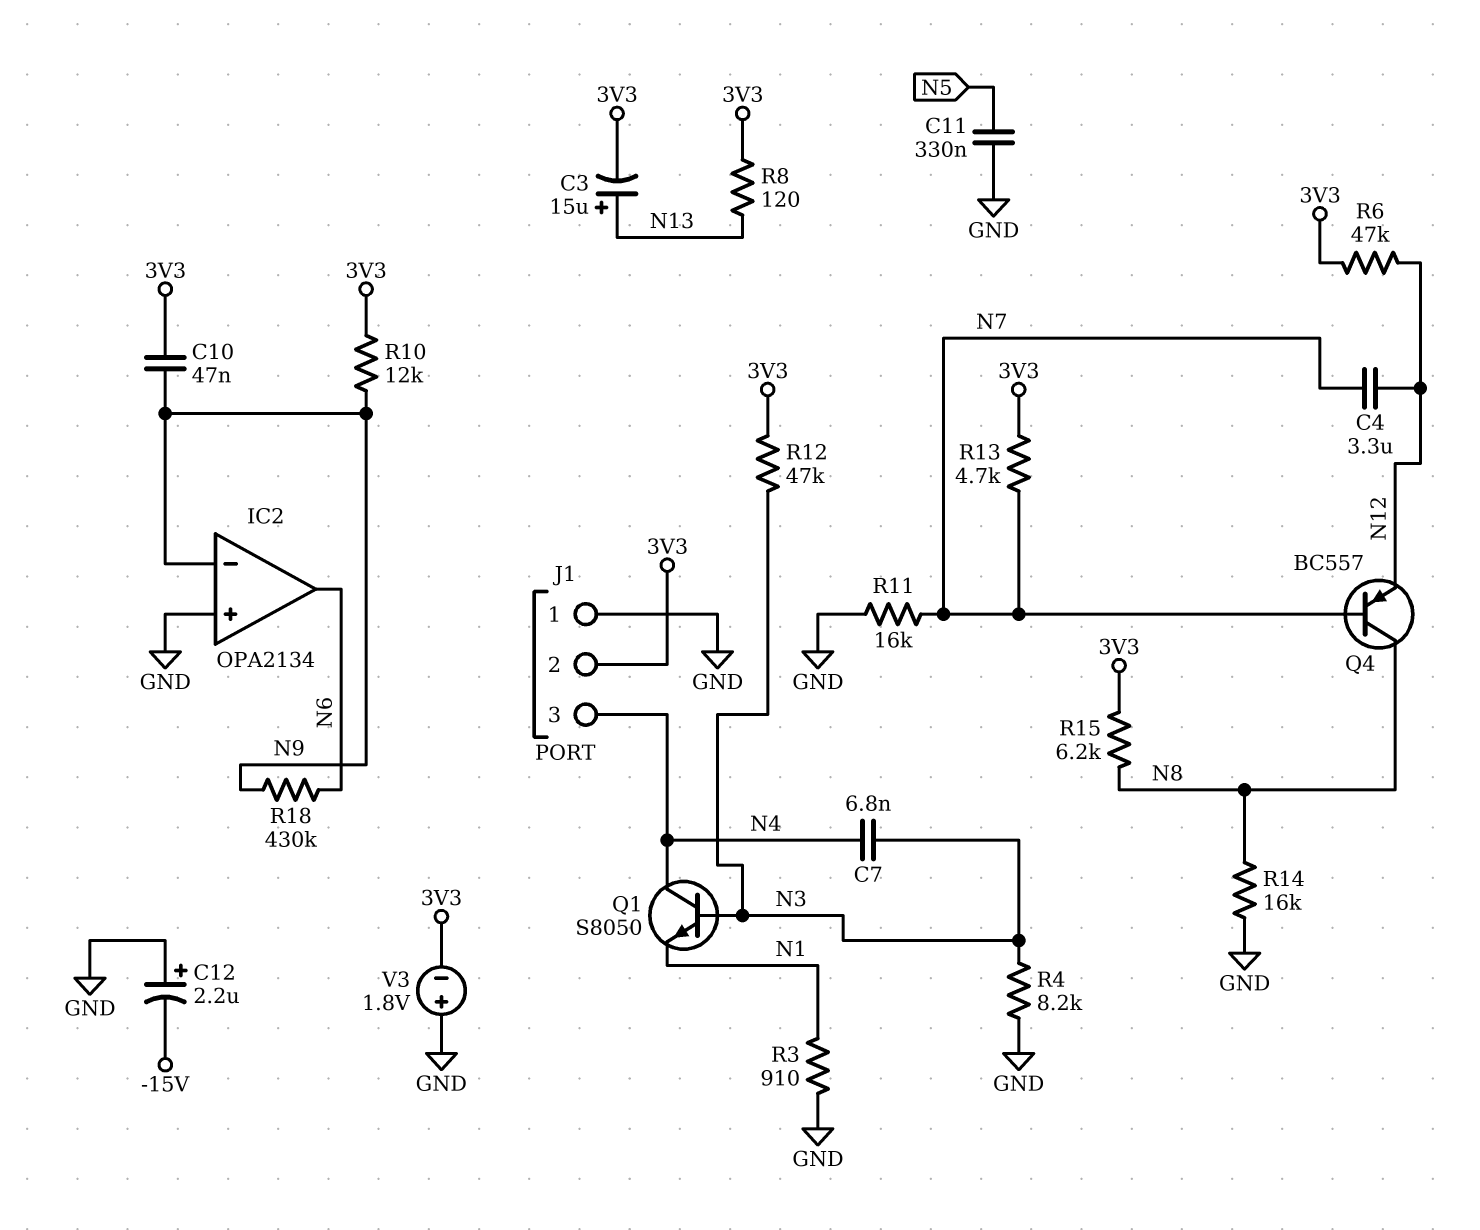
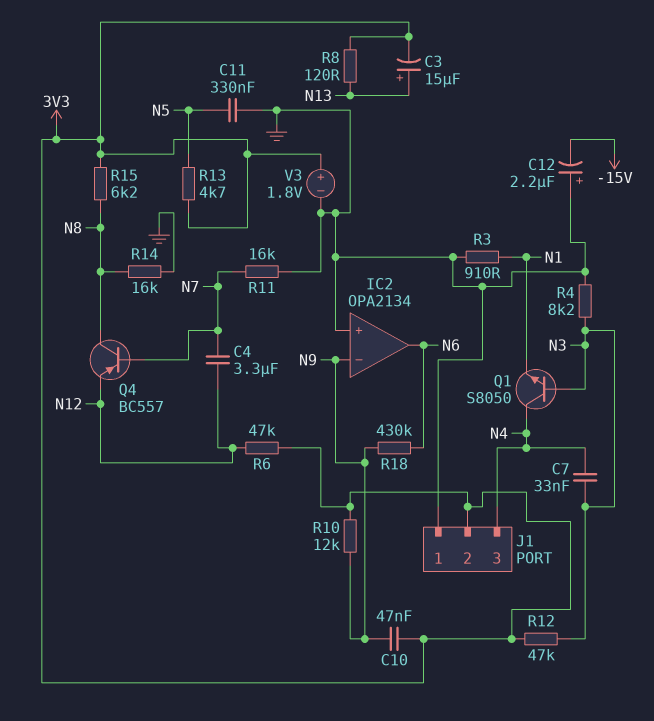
C7: 6.8nF (N3, N4) -> 33nF (N3, N4)
R13: 4.7k (3V3, N7) -> 4.7k (3V3, N5)
V3: 1.8V (plus GND, minus 3V3) -> 1.8V (plus 3V3, minus GND)

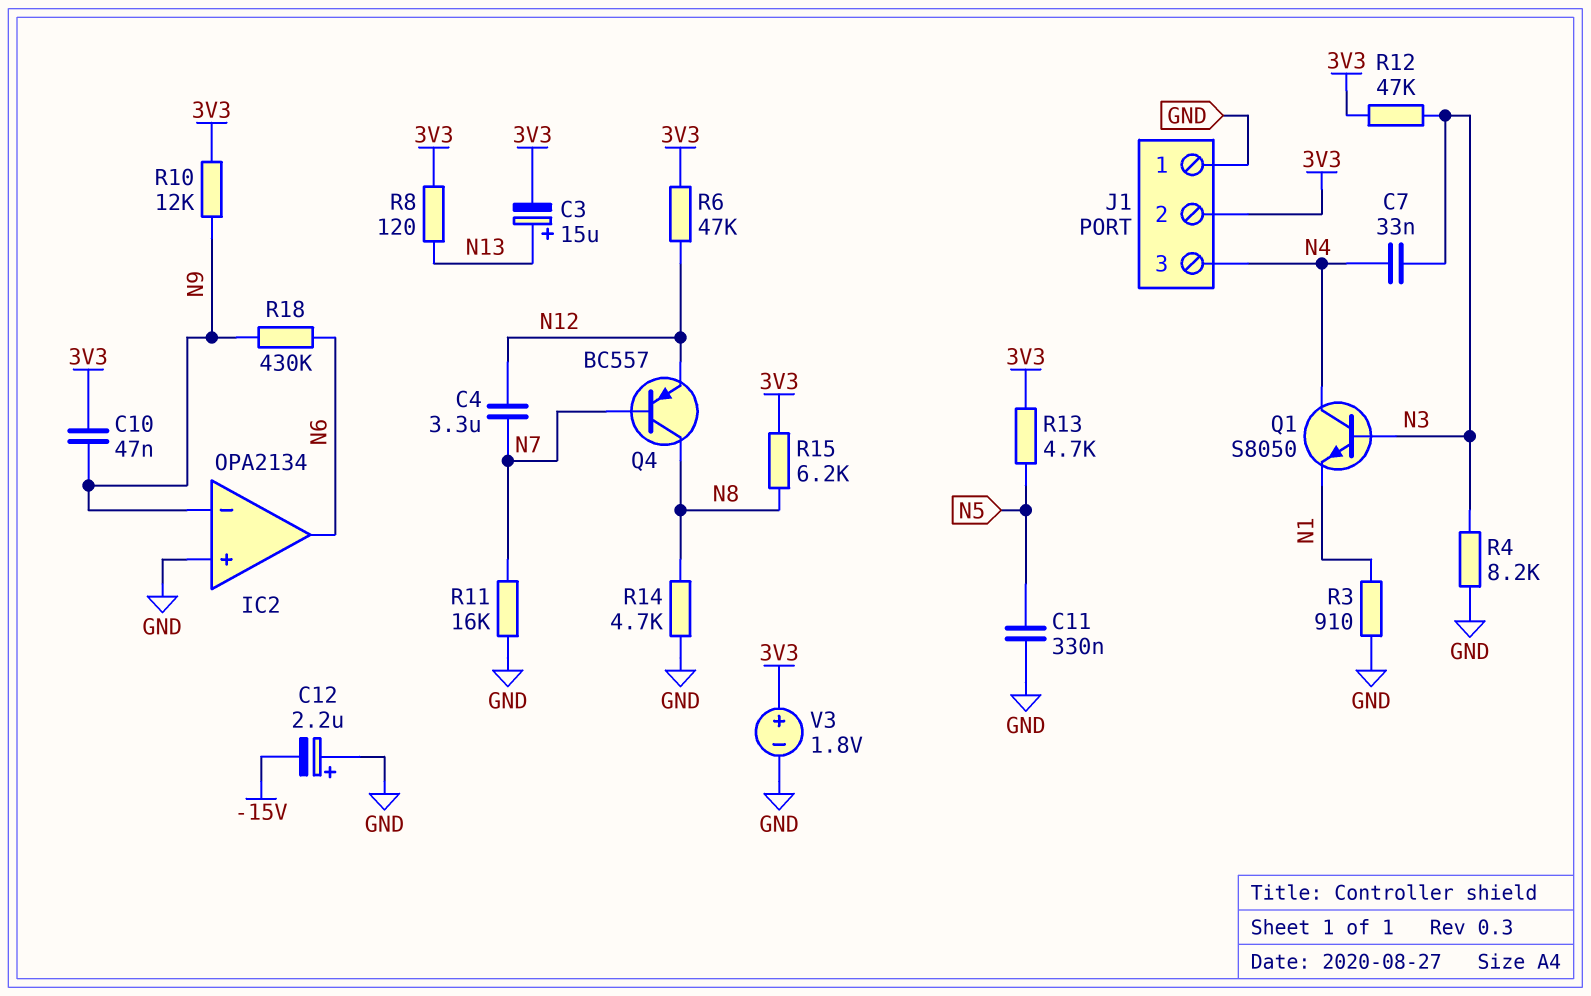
R14: 16k (GND, N8) -> 4.7k (GND, N8)

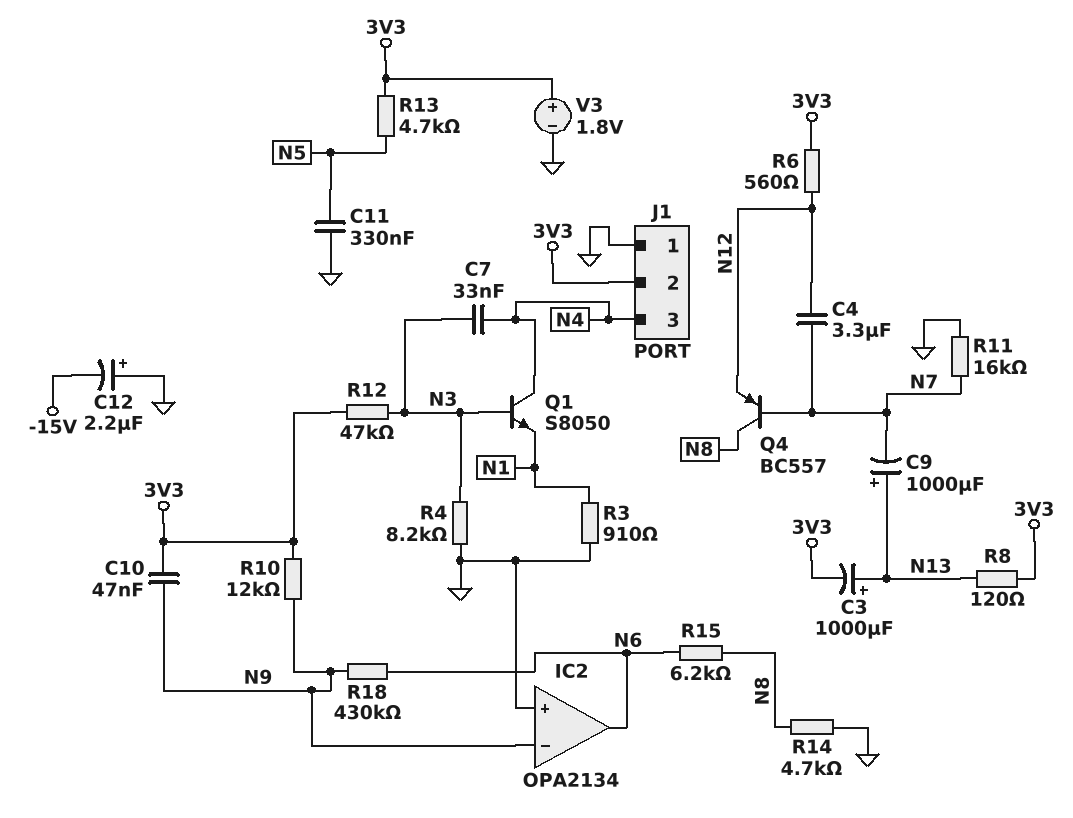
C3: 15uF (plus N13, minus 3V3) -> 1000uF (plus N13, minus 3V3)
C9: none -> 1000uF (plus N13, minus N7)
R6: 47k (3V3, N12) -> 560 (3V3, N12)
R15: 6.2k (3V3, N8) -> 6.2k (N6, N8)

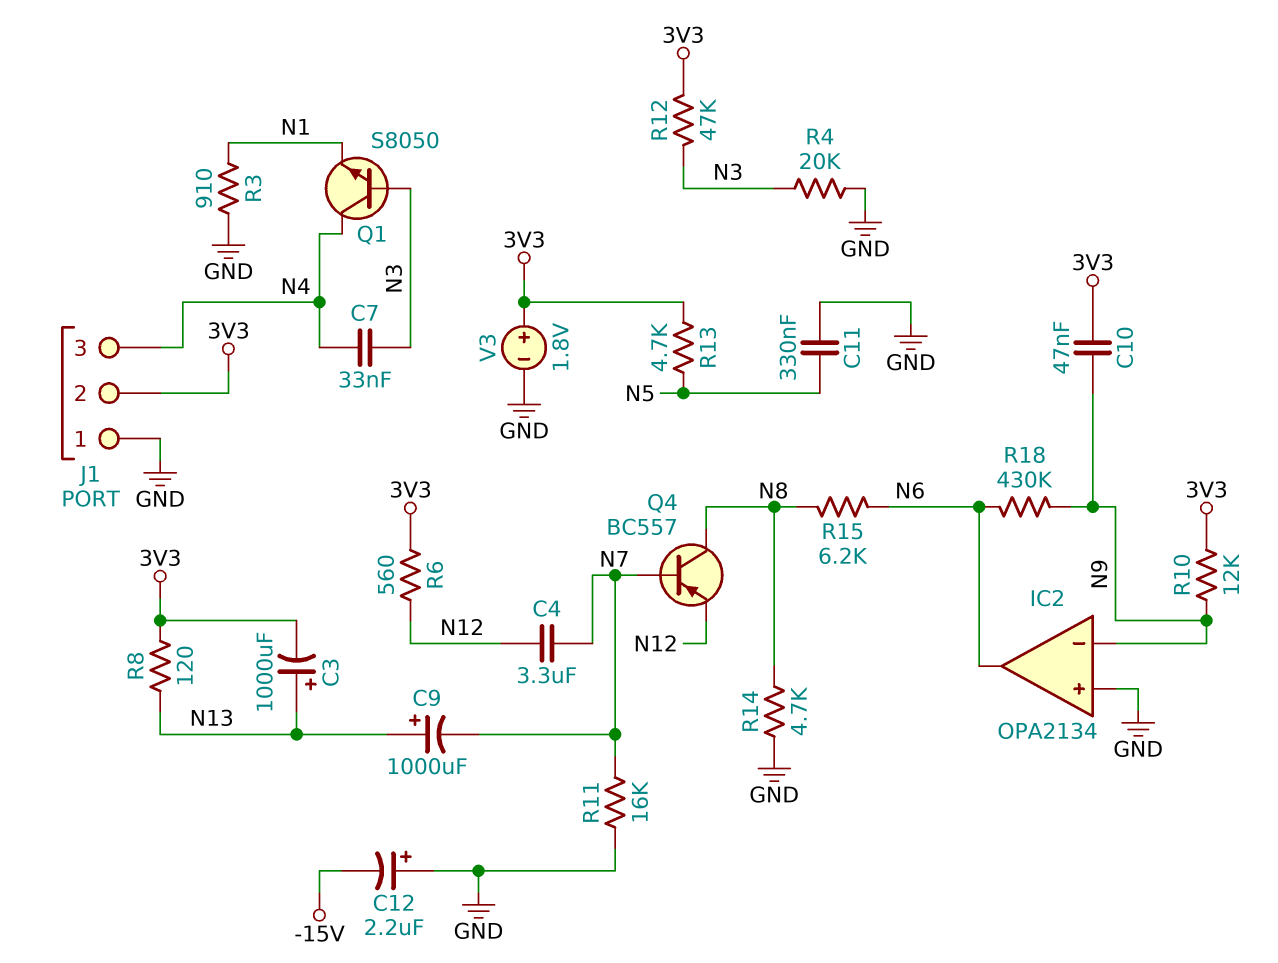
R4: 8.2k (GND, N3) -> 20k (GND, N3)

